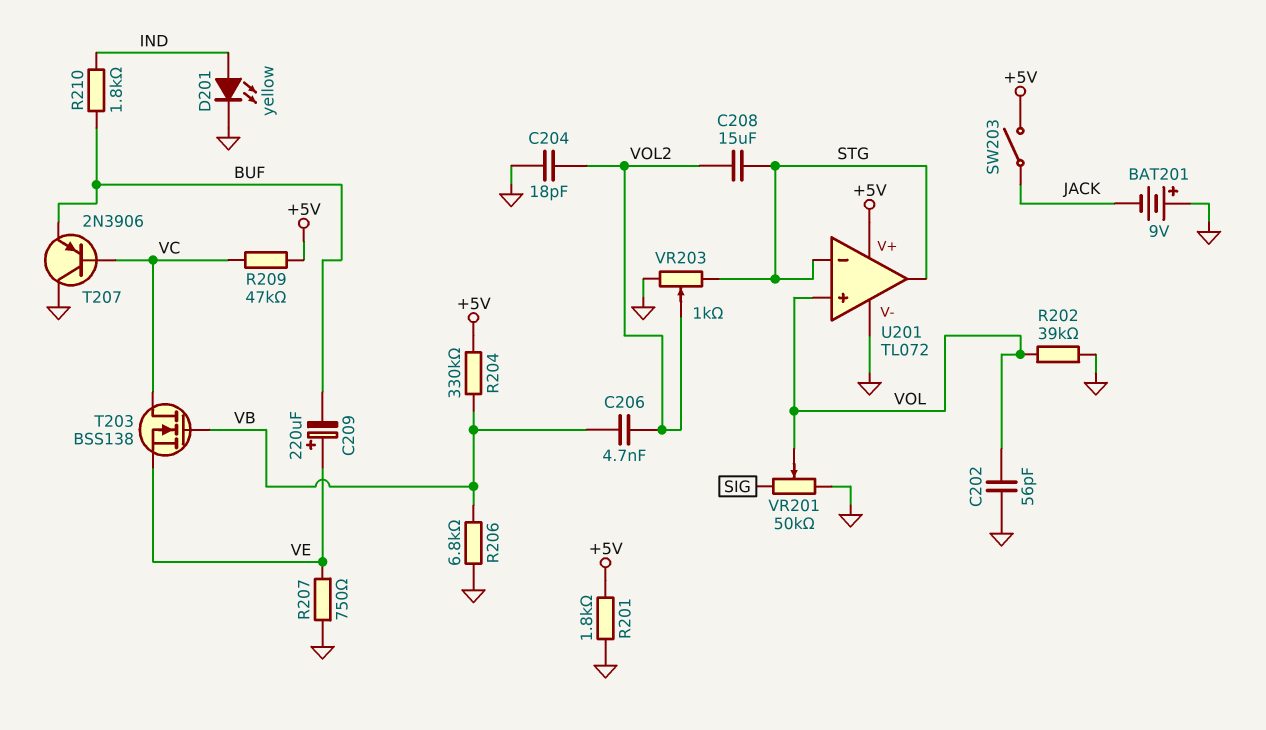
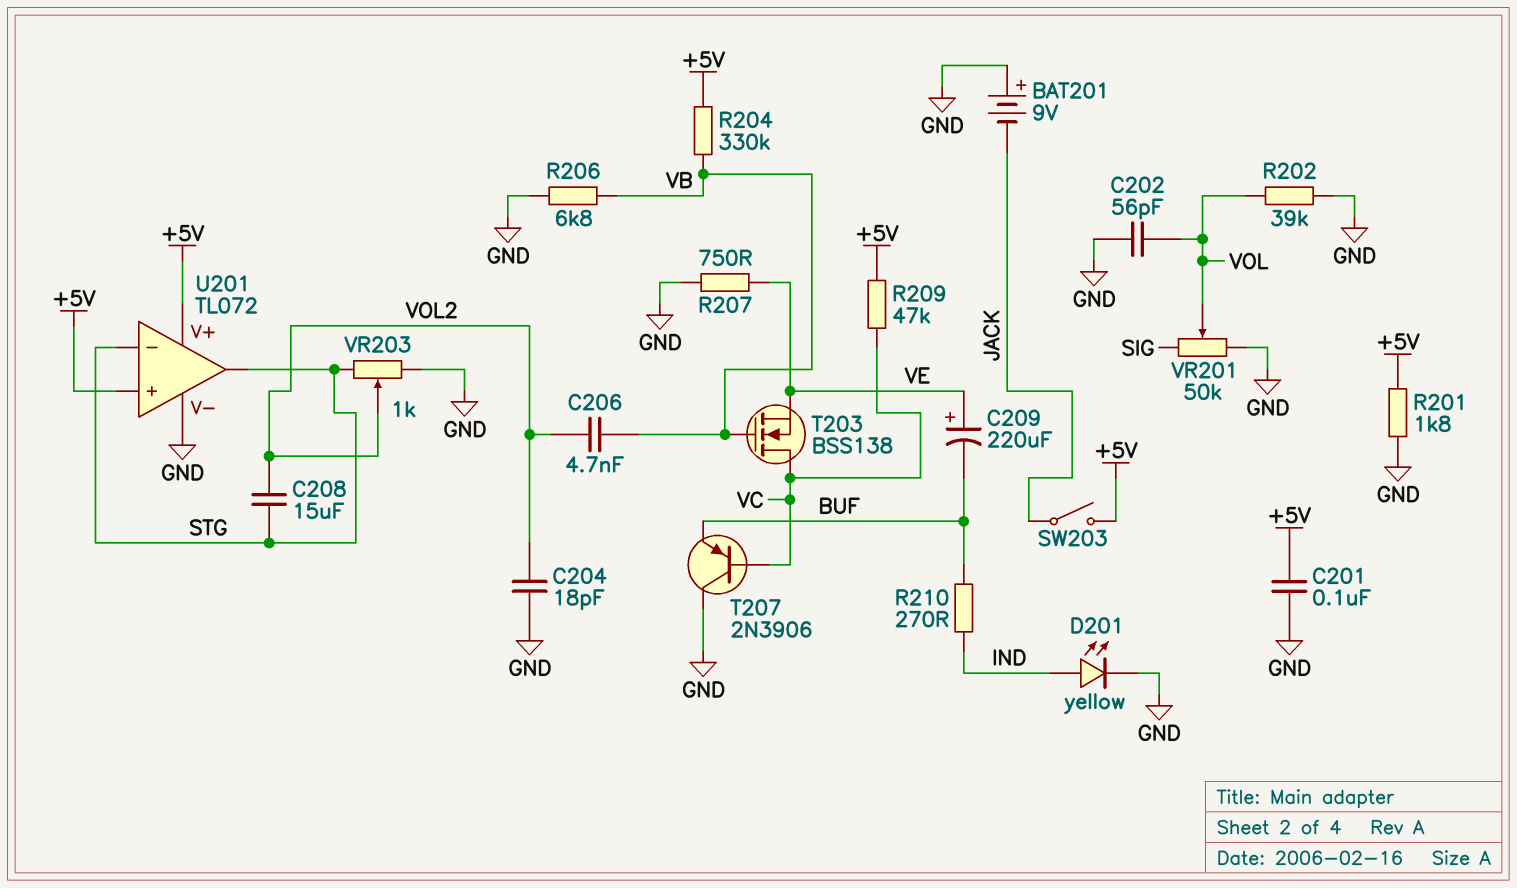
C201: none -> 100nF (+5V, GND)
R210: 1.8k (BUF, IND) -> 270 (BUF, IND)
U201 pin in+: VOL -> +5V

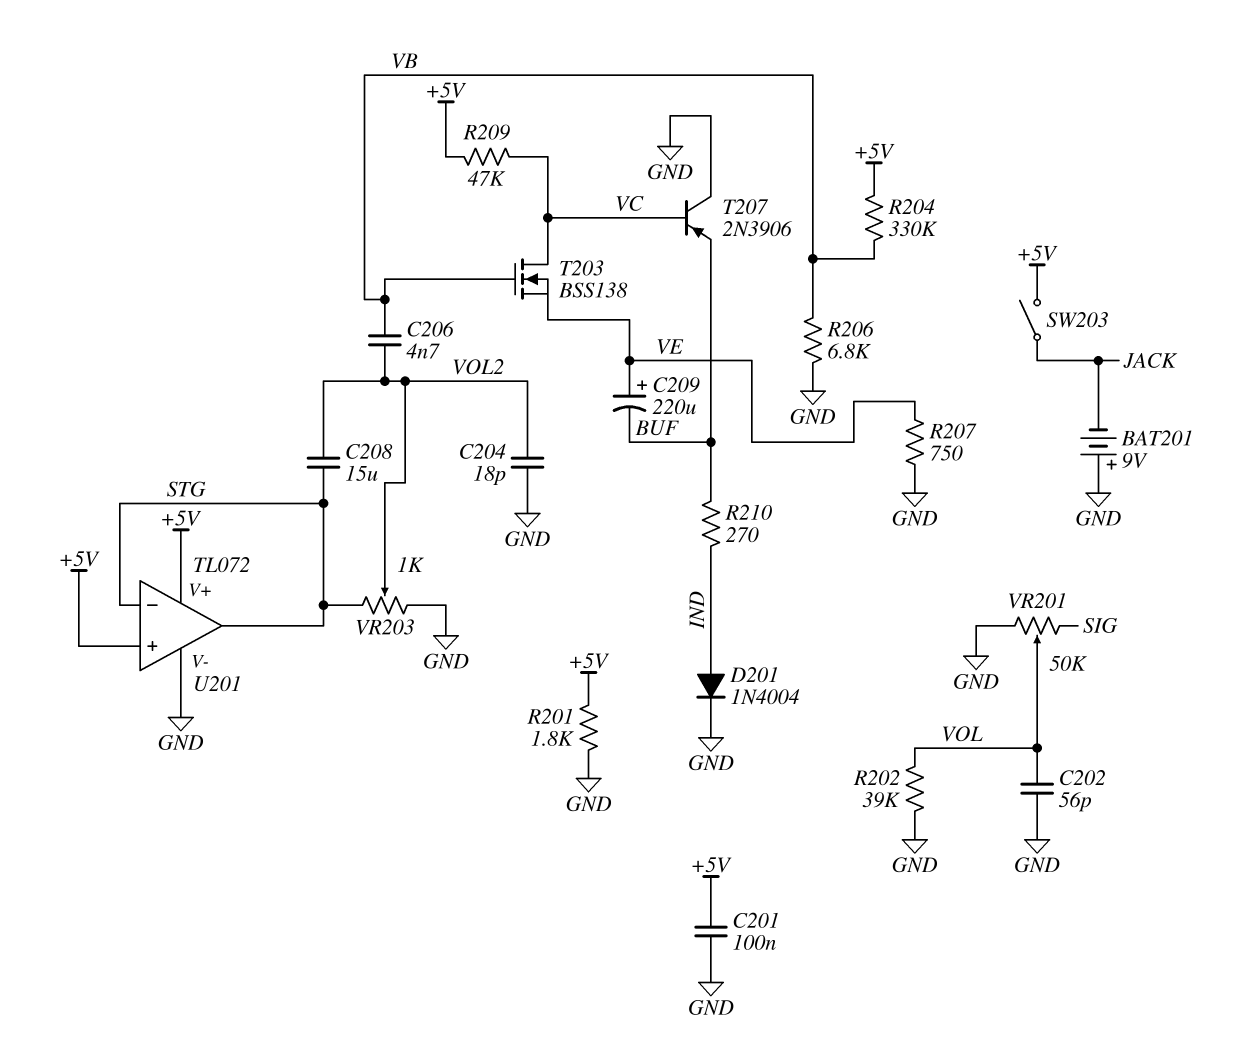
D201: LED yellow (A IND, K GND) -> diode 1N4004 (A IND, K GND)

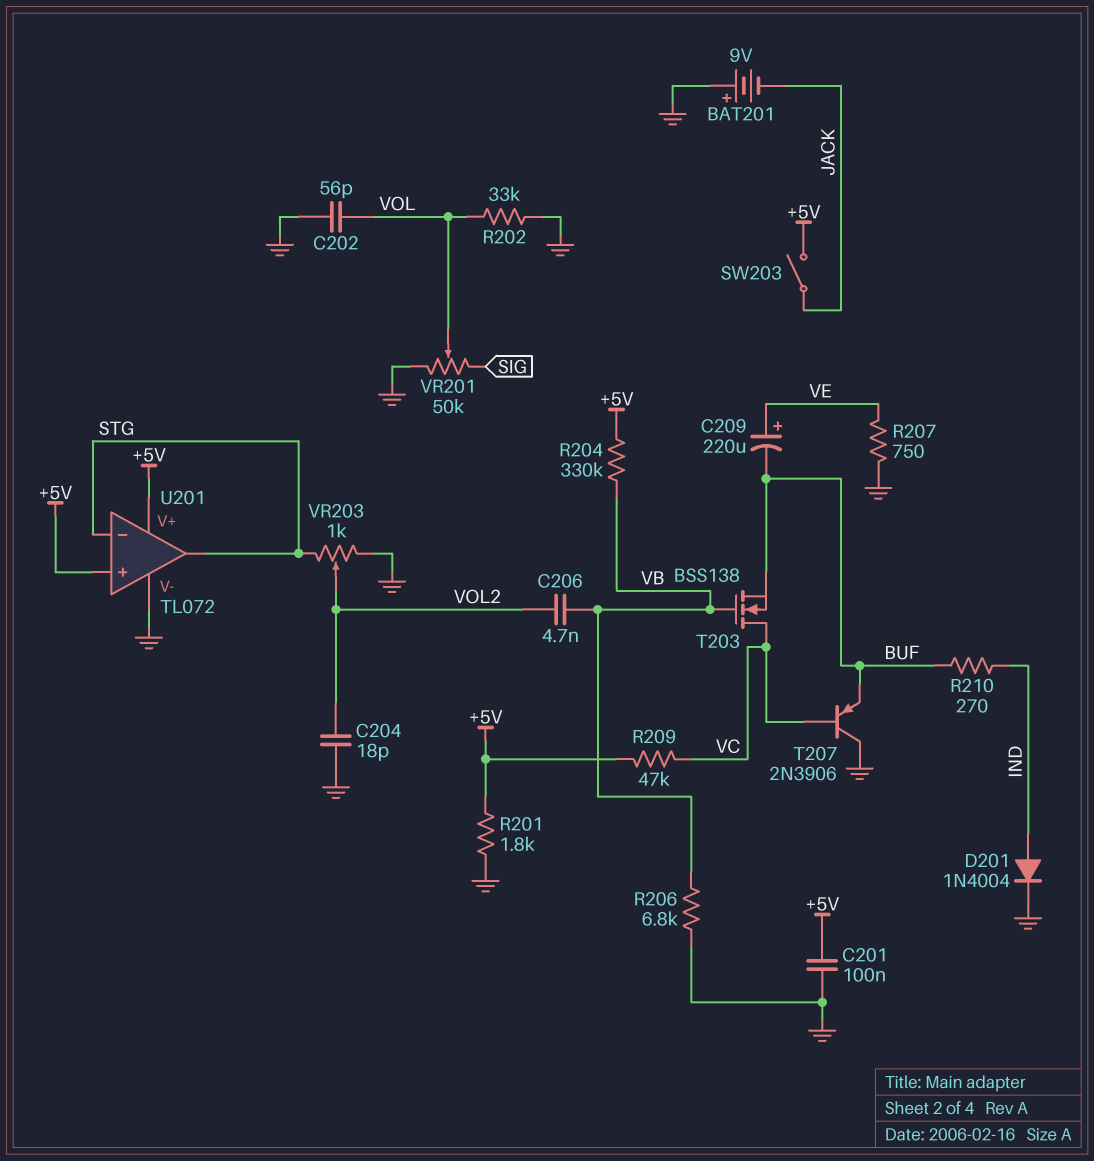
C208: 15uF (STG, VOL2) -> none
R202: 39k (GND, VOL) -> 33k (GND, VOL)
T203: NMOS BSS138 (G VB, D VC, S VE) -> NMOS BSS138 (G VB, D VC, S BUF)

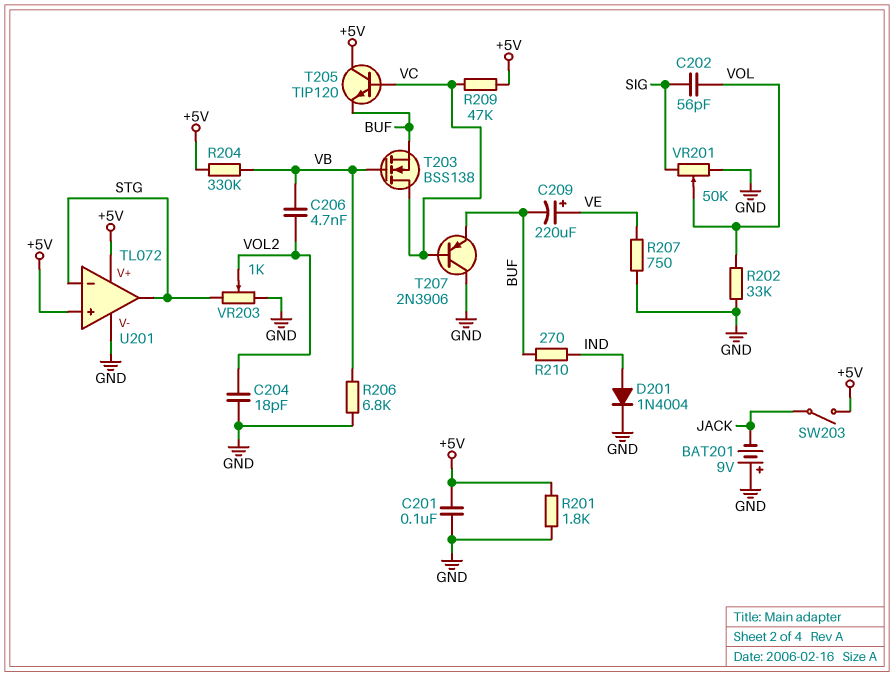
C202: 56pF (GND, VOL) -> 56pF (SIG, VOL)
T205: none -> NPN TIP120 (B VC, C +5V, E BUF)

